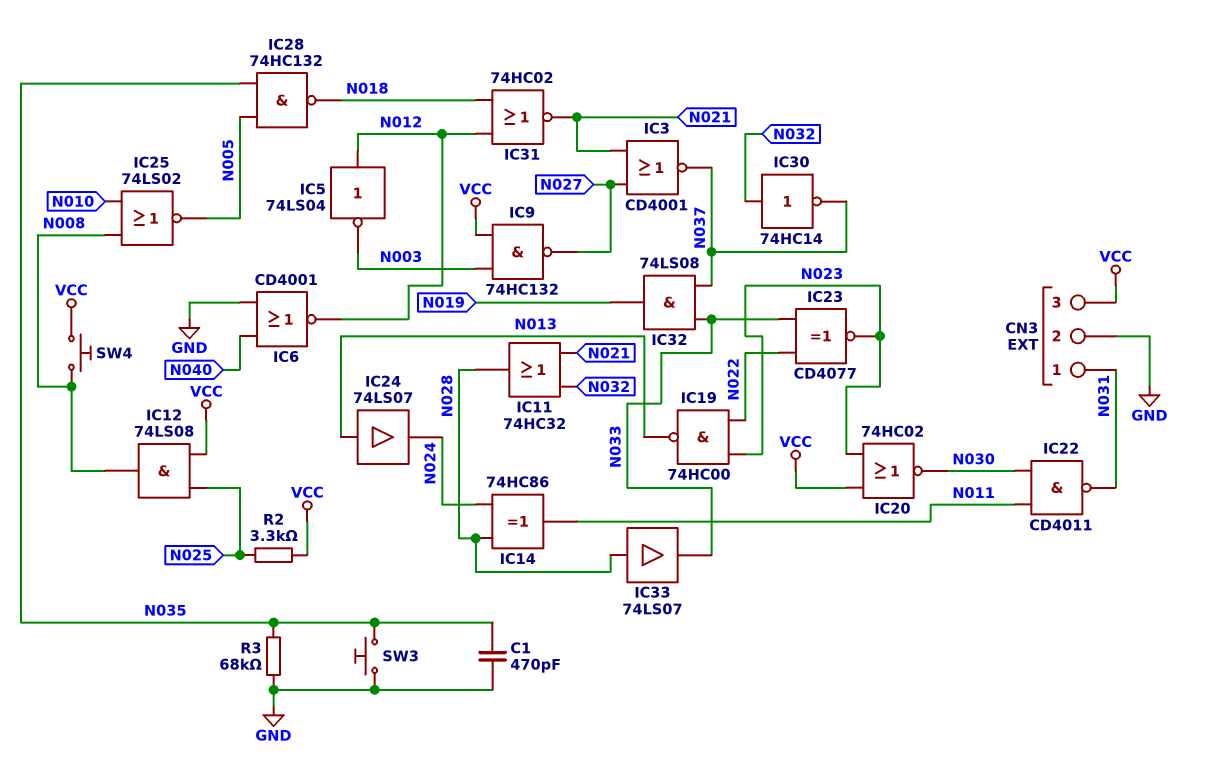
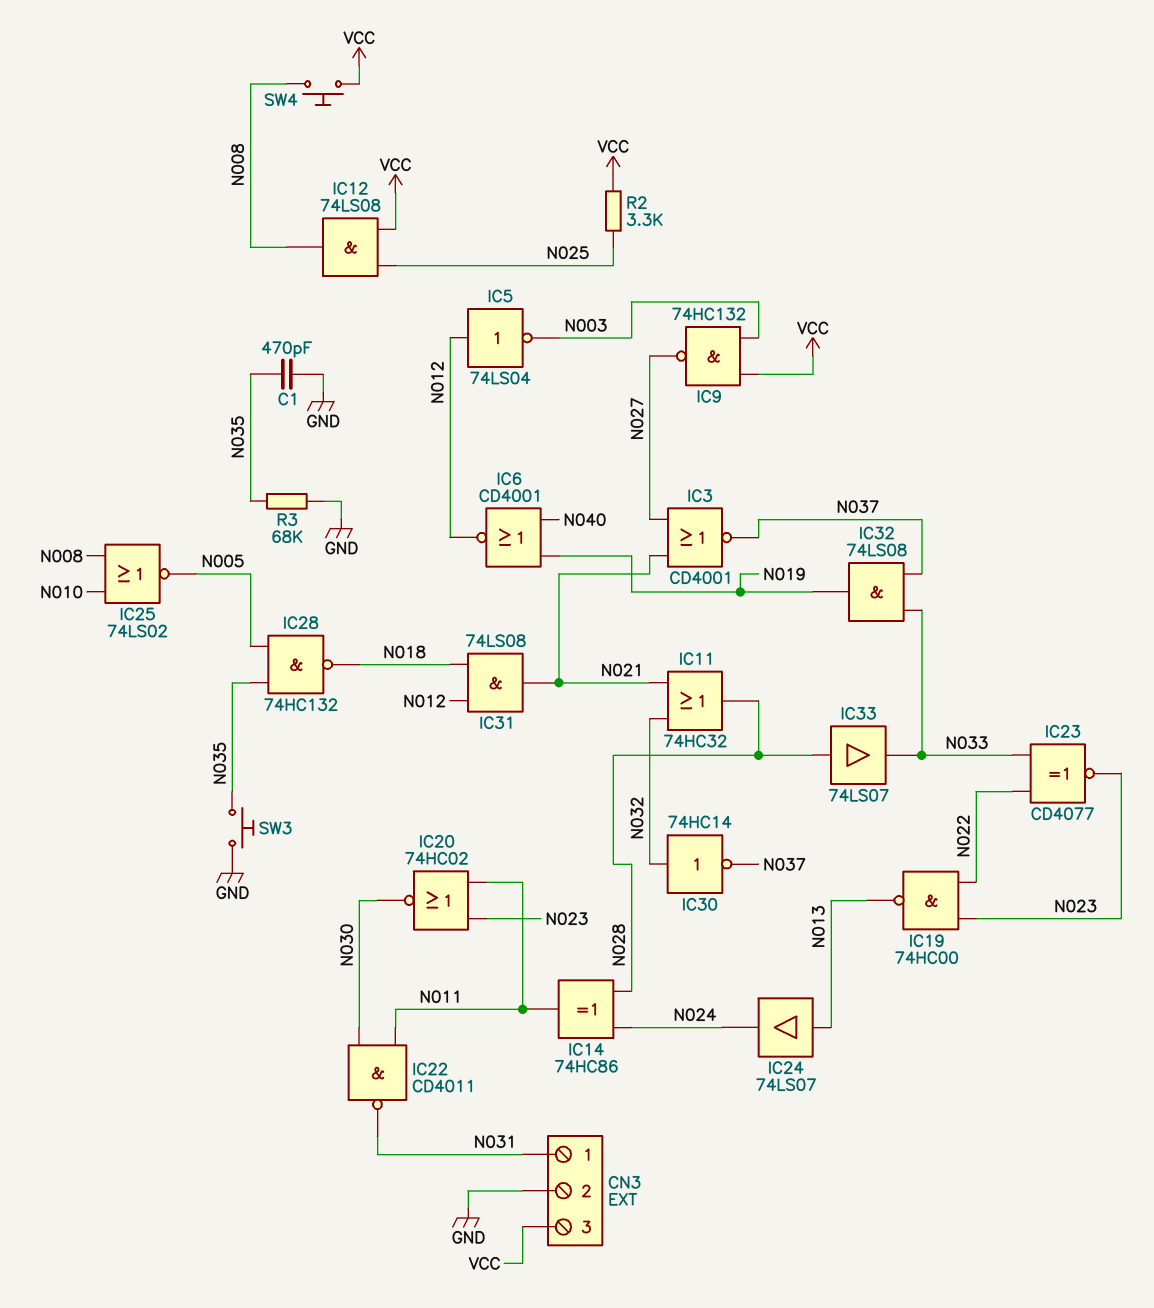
IC6: NOR CD4001 (in GND, in N040, out N012) -> NOR CD4001 (in N019, in N040, out N012)
IC20: NOR 74HC02 (in N023, in VCC, out N030) -> NOR 74HC02 (in N011, in N023, out N030)
IC31: NOR 74HC02 (in N012, in N018, out N021) -> AND 74LS08 (in N012, in N018, out N021)

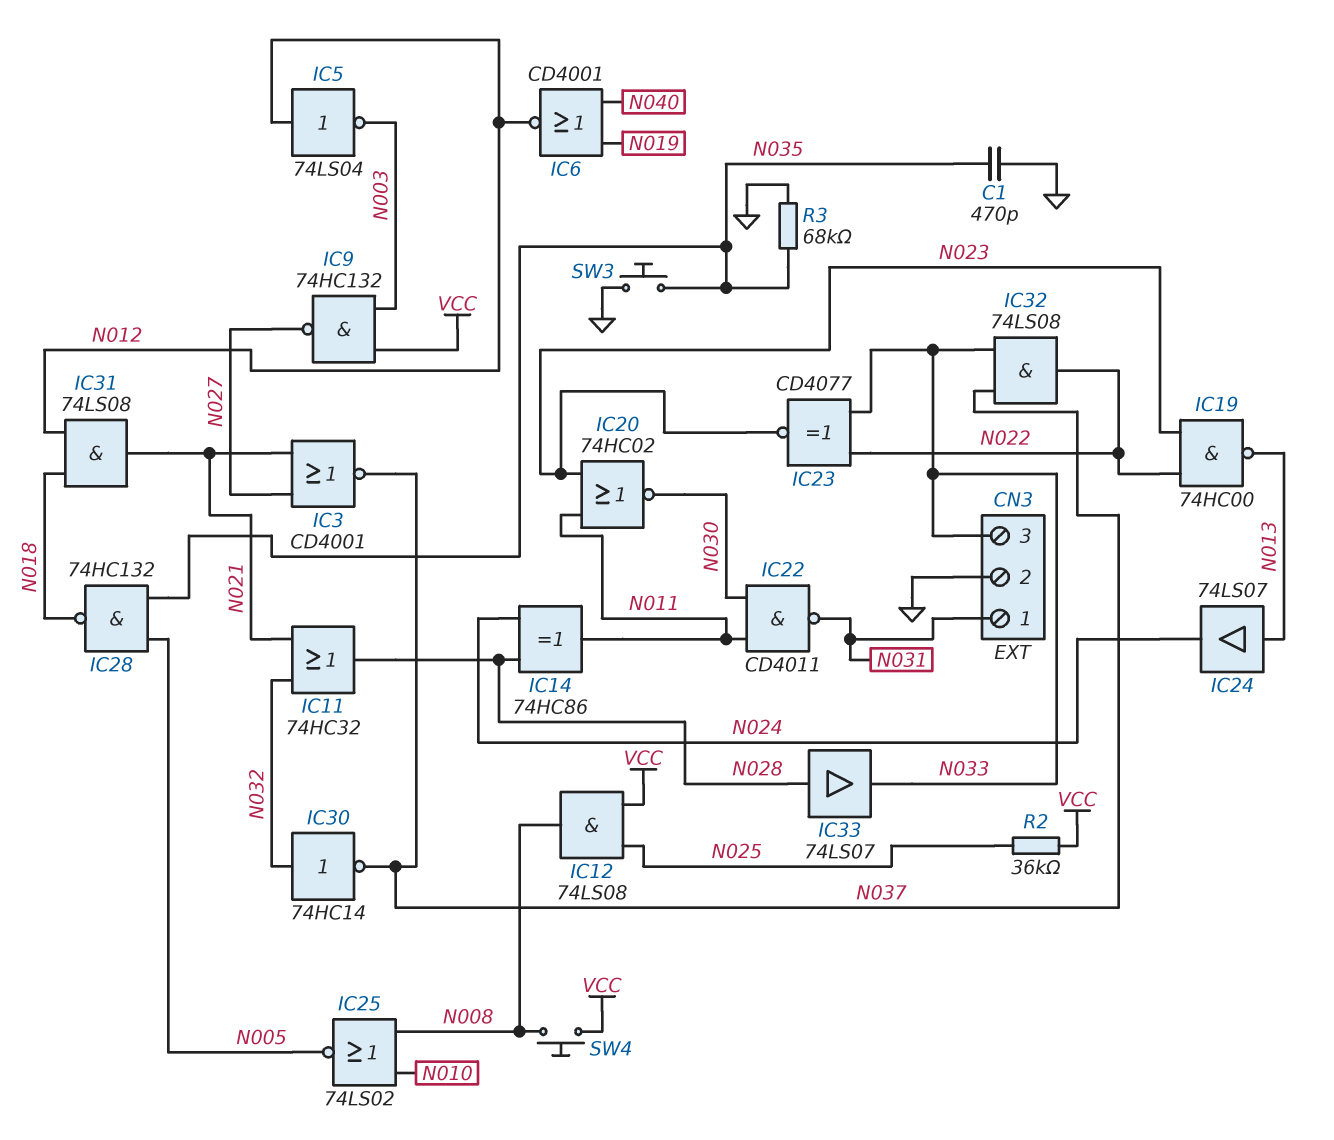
CN3 pin 3: VCC -> N033
IC32: AND 74LS08 (in N033, in N037, out N019) -> AND 74LS08 (in N033, in N037, out N022)
R2: 3.3k (N025, VCC) -> 36k (N025, VCC)

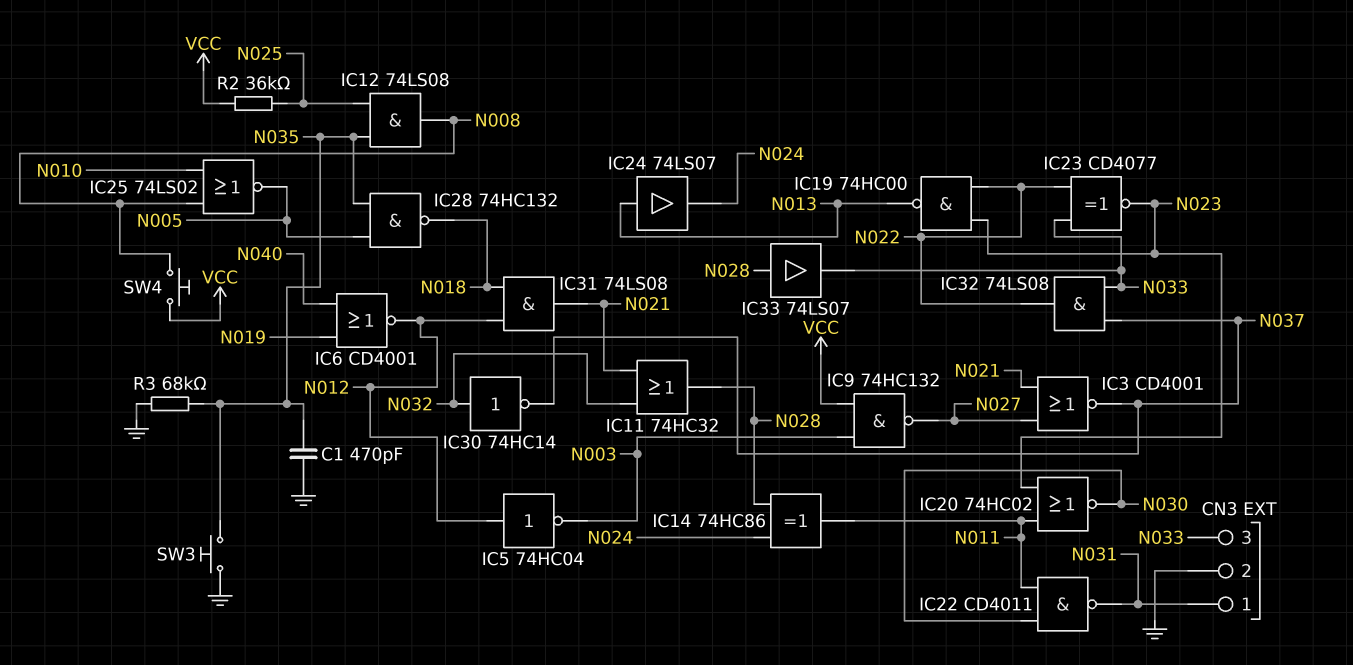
IC5: NOT 74LS04 (in N012, out N003) -> NOT 74HC04 (in N012, out N003)
IC12: AND 74LS08 (in N025, in VCC, out N008) -> AND 74LS08 (in N025, in N035, out N008)

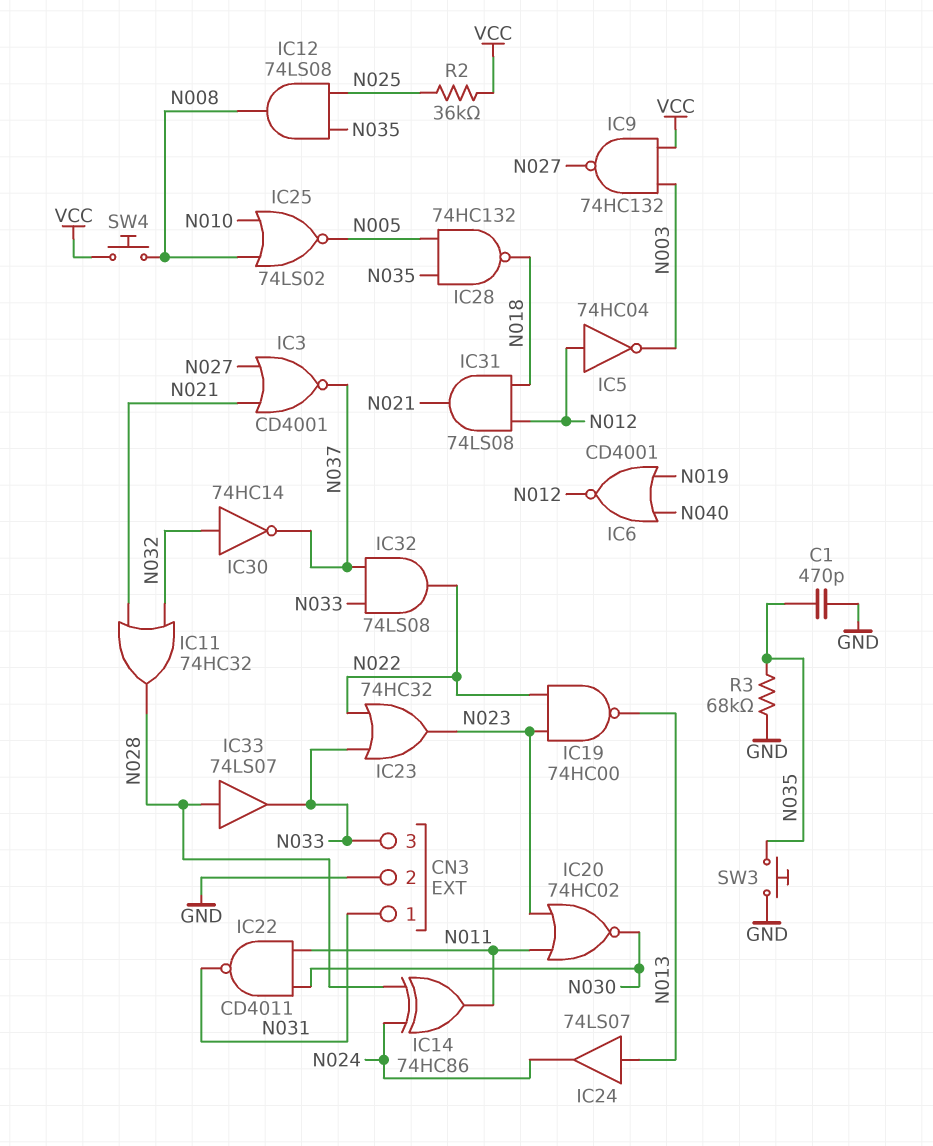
IC23: XNOR CD4077 (in N022, in N033, out N023) -> OR 74HC32 (in N022, in N033, out N023)

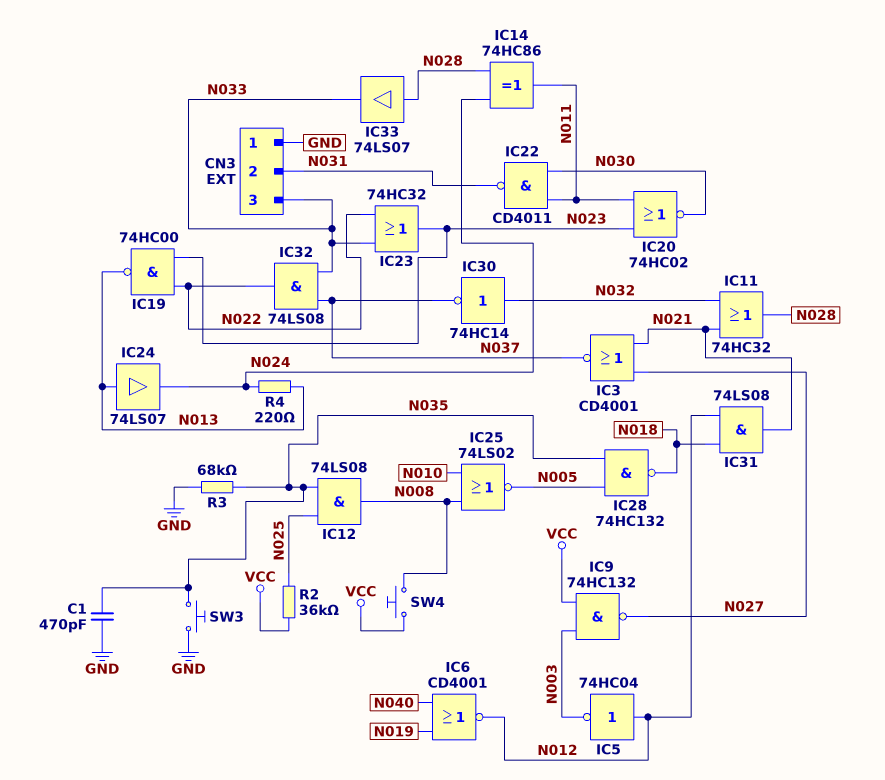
CN3 pin 1: N031 -> GND
CN3 pin 2: GND -> N031
R4: none -> 220 (N013, N024)

